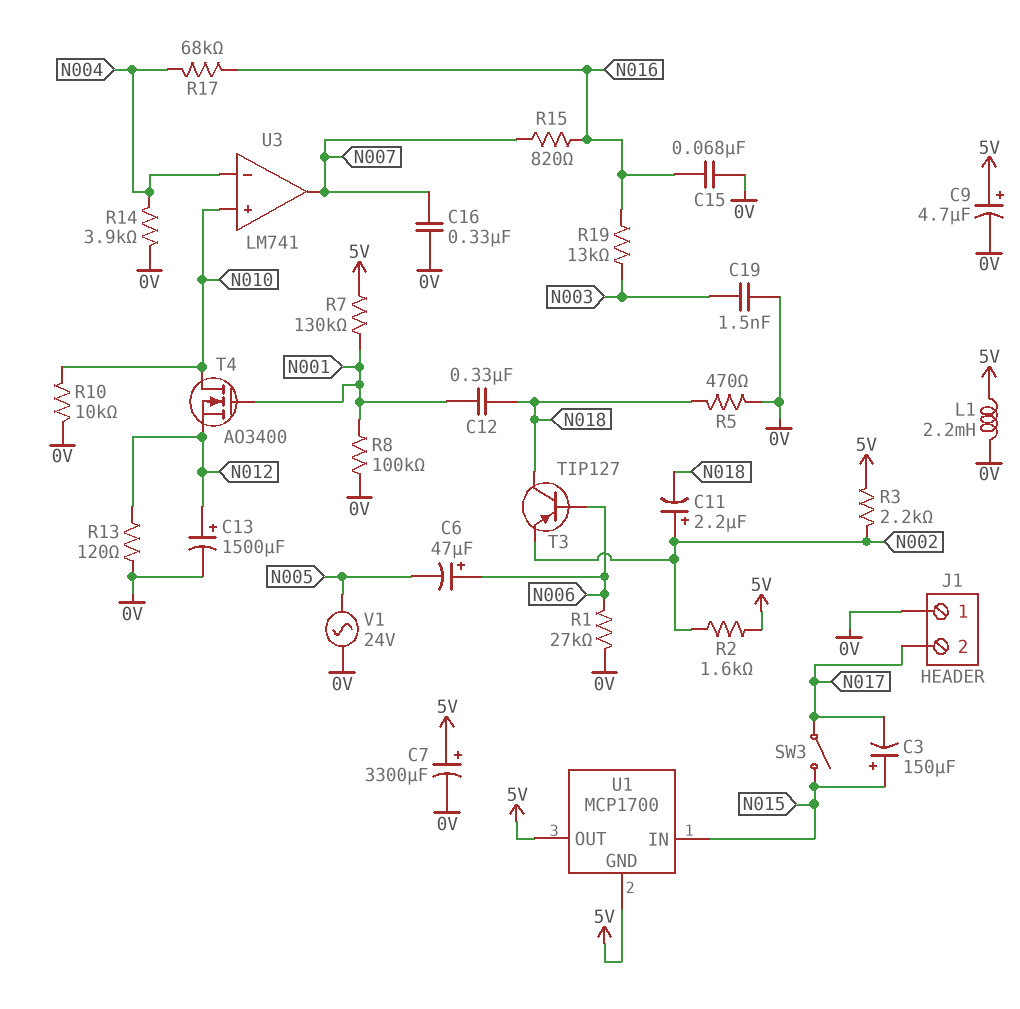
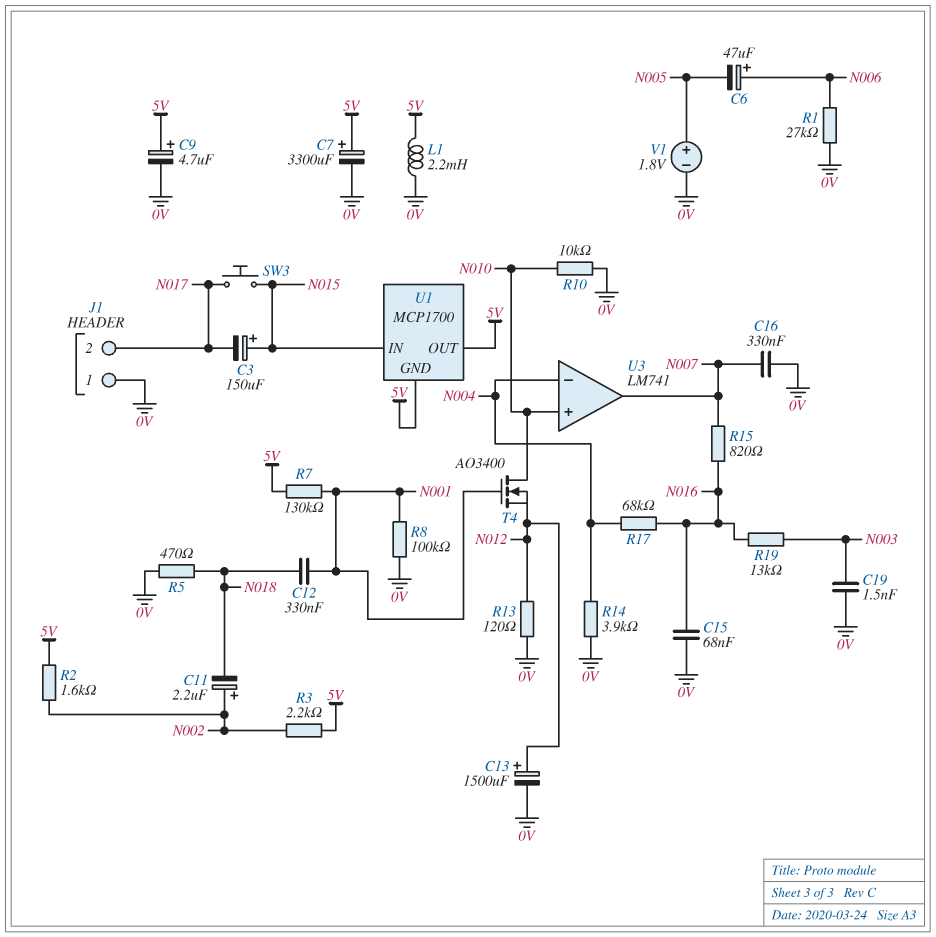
SW3: switch (N015, N017) -> button (N015, N017)
T3: PNP TIP127 (B N006, C N018, E N002) -> none
V1: AC 24V (0V, N005) -> 1.8V (plus N005, minus 0V)

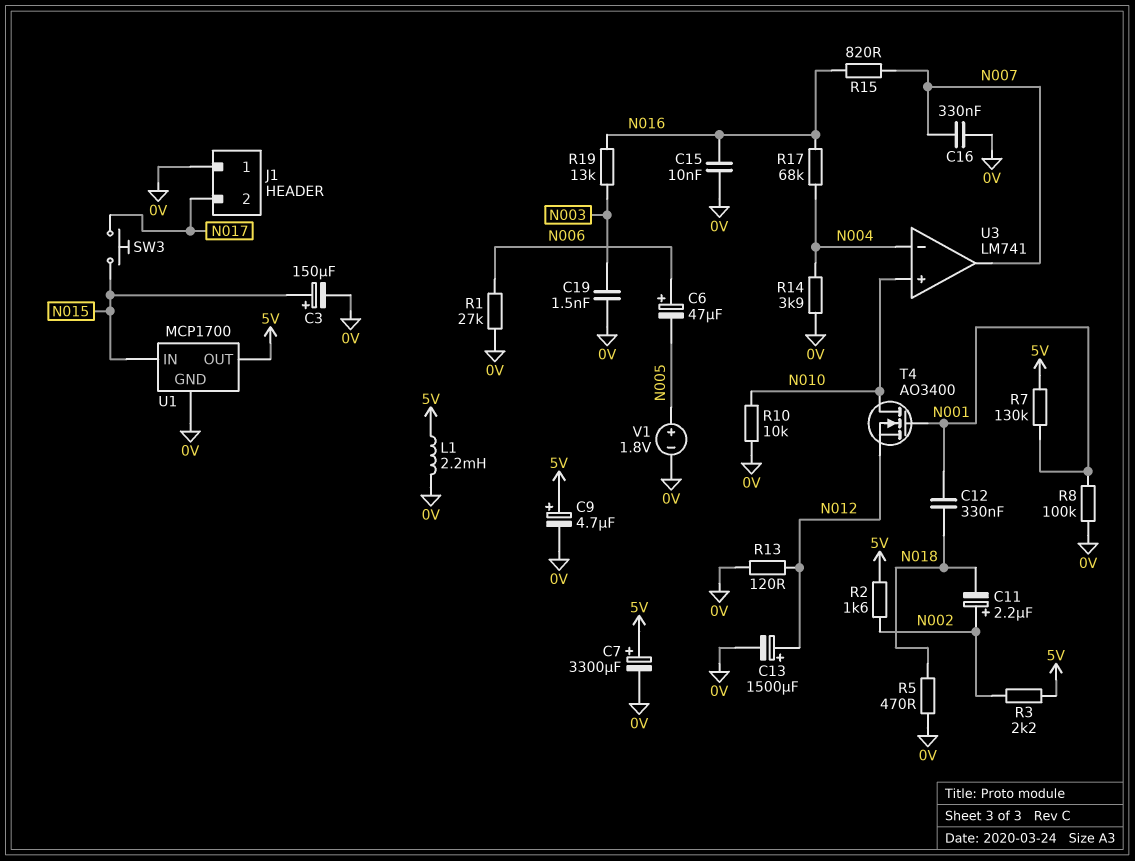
C3: 150uF (plus N015, minus N017) -> 150uF (plus N015, minus 0V)
C15: 68nF (0V, N016) -> 10nF (0V, N016)
U1 pin GND: 5V -> 0V

